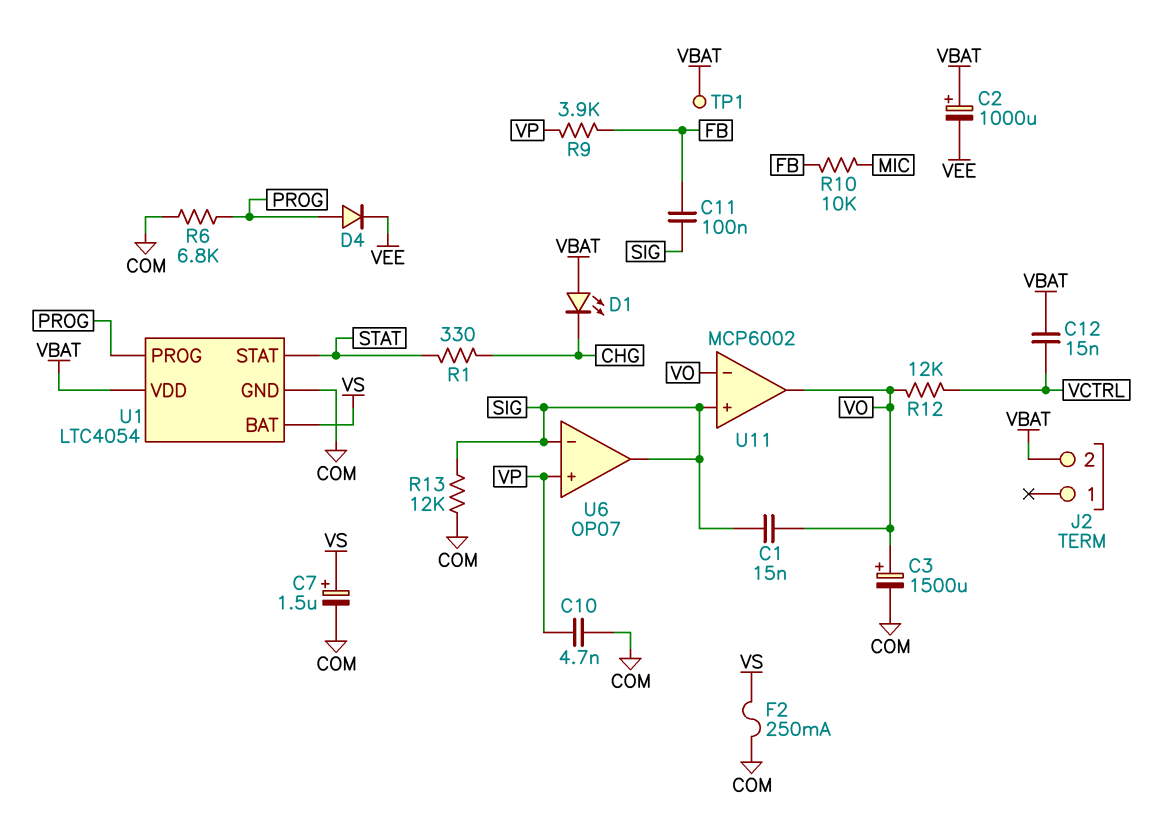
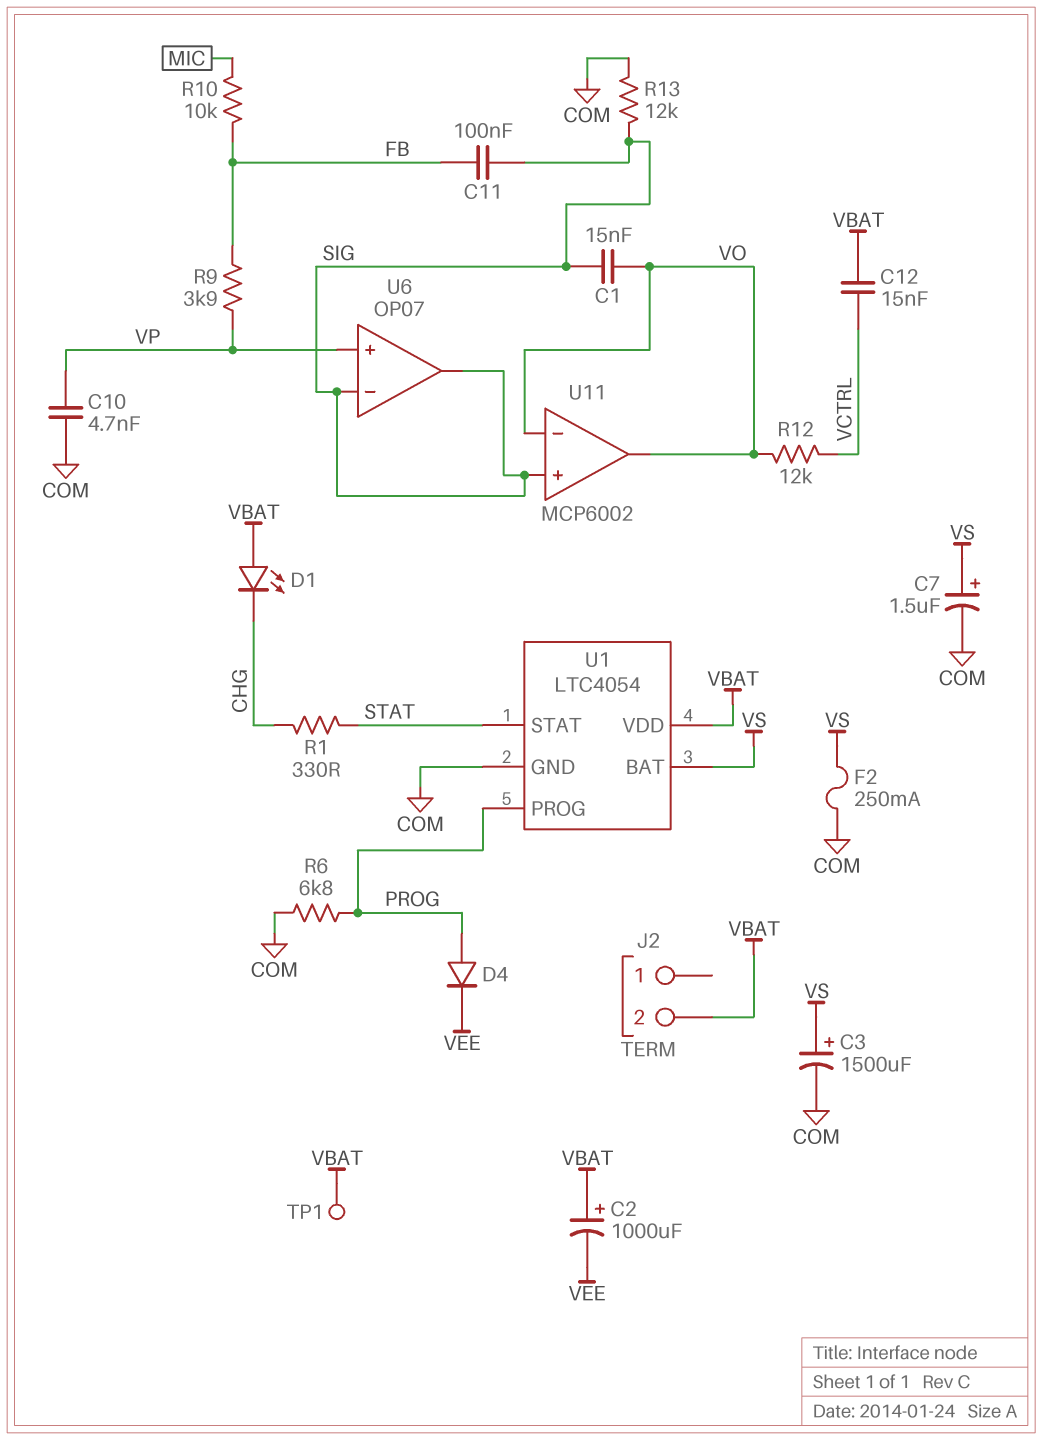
C3: 1500uF (plus VO, minus COM) -> 1500uF (plus VS, minus COM)

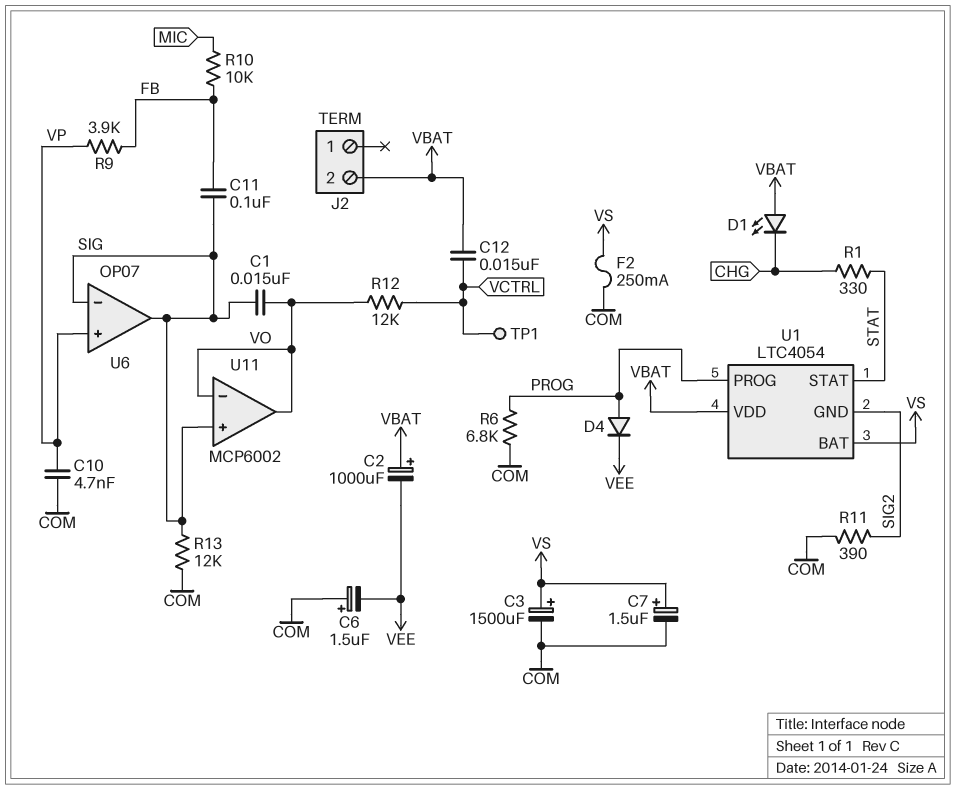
C6: none -> 1.5uF (plus COM, minus VEE)
R11: none -> 390 (COM, SIG2)
TP1: test point (VBAT) -> test point (VCTRL)
U1 pin GND: COM -> SIG2

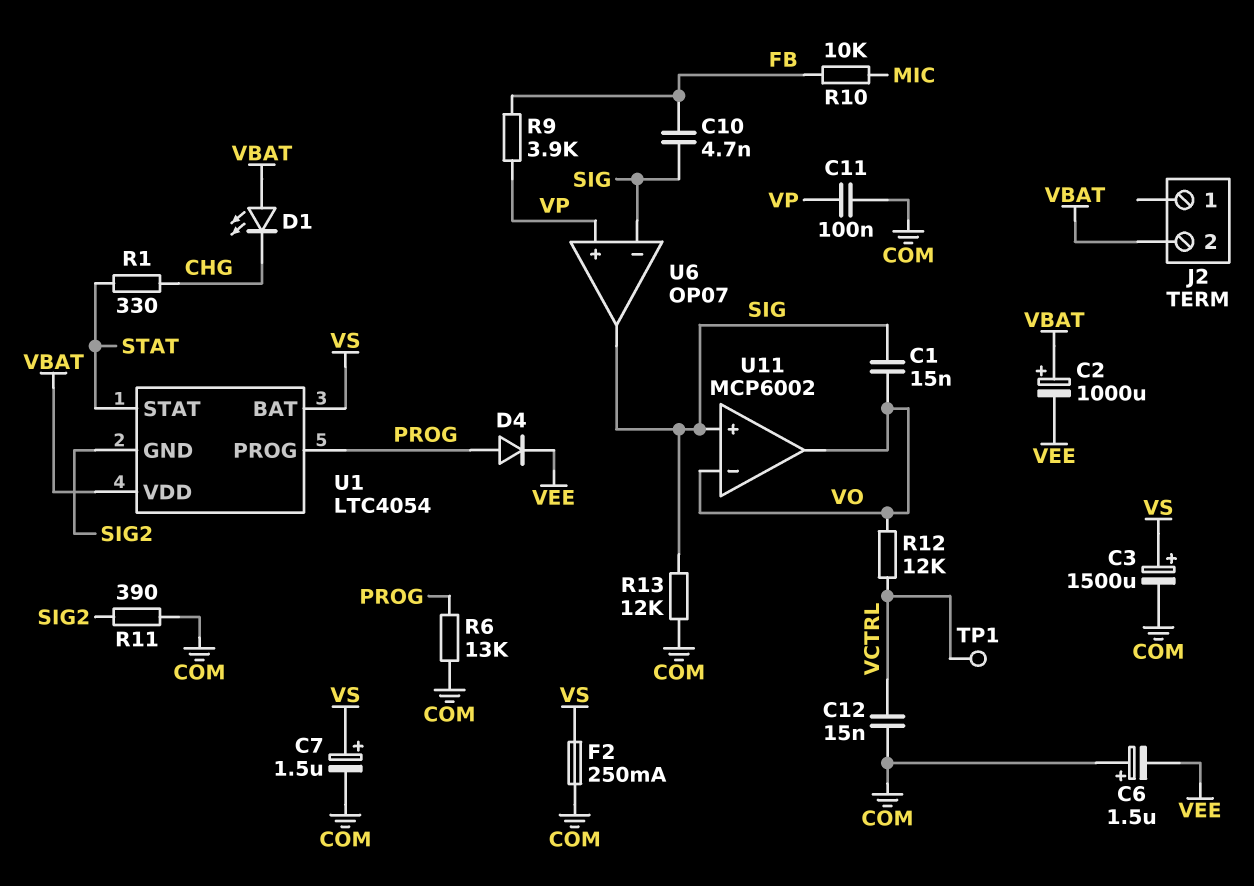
C10: 4.7nF (COM, VP) -> 4.7nF (FB, SIG)
C11: 100nF (FB, SIG) -> 100nF (COM, VP)
C12: 15nF (VBAT, VCTRL) -> 15nF (COM, VCTRL)
R6: 6.8k (COM, PROG) -> 13k (COM, PROG)

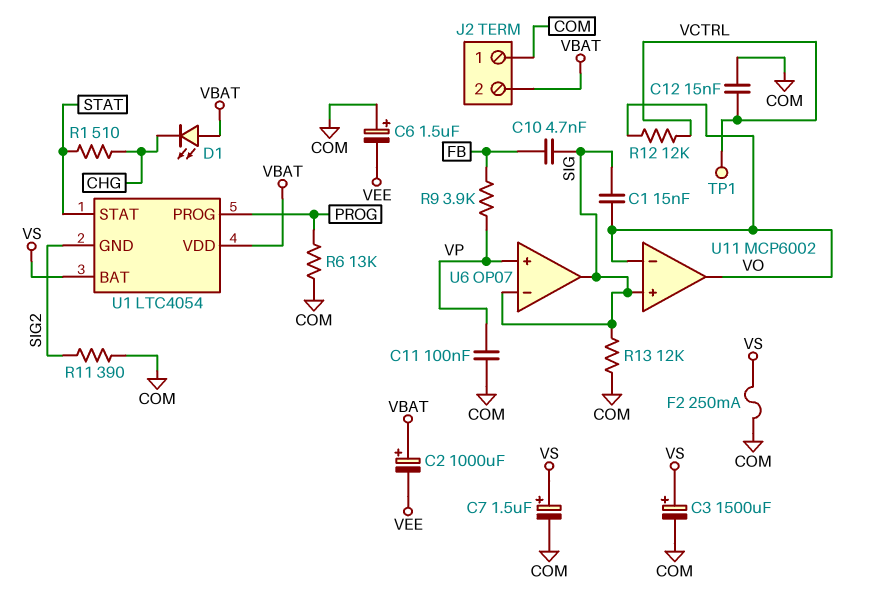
D4: diode (A PROG, K VEE) -> none
J2 pin 1: none -> COM
R1: 330 (CHG, STAT) -> 510 (CHG, STAT)
R10: 10k (FB, MIC) -> none

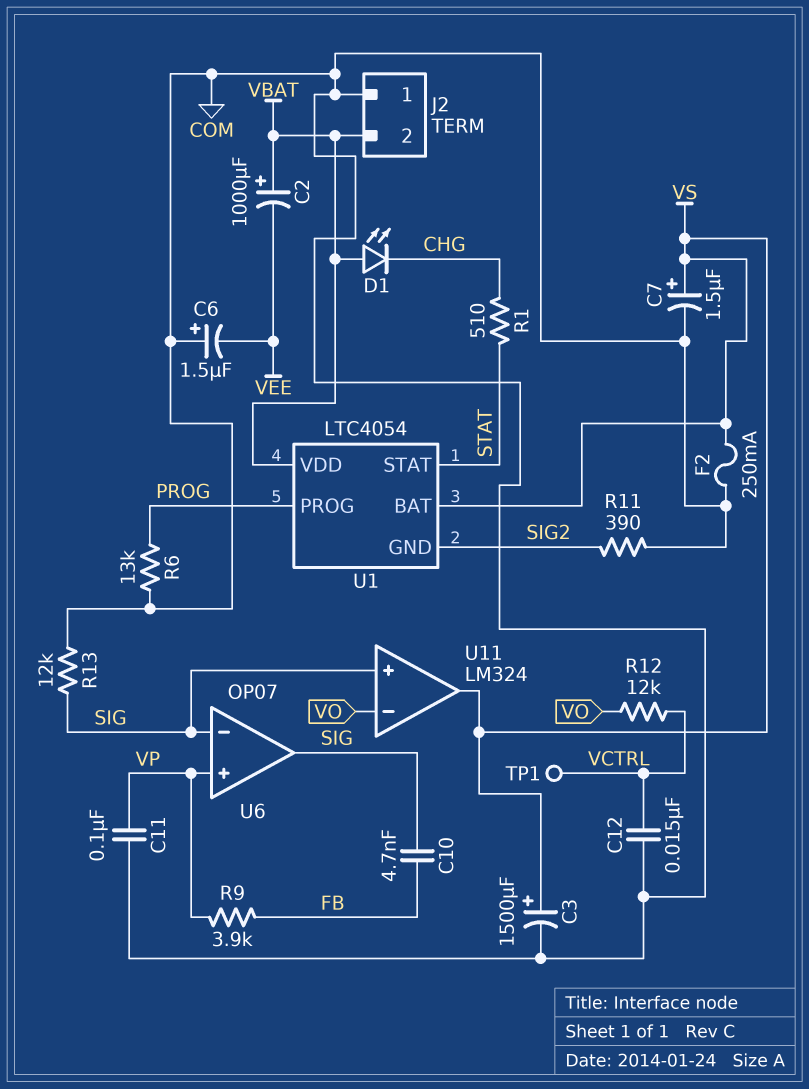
C1: 15nF (SIG, VO) -> none
U11: MCP6002 -> LM324
U11 pin out: VO -> VS

